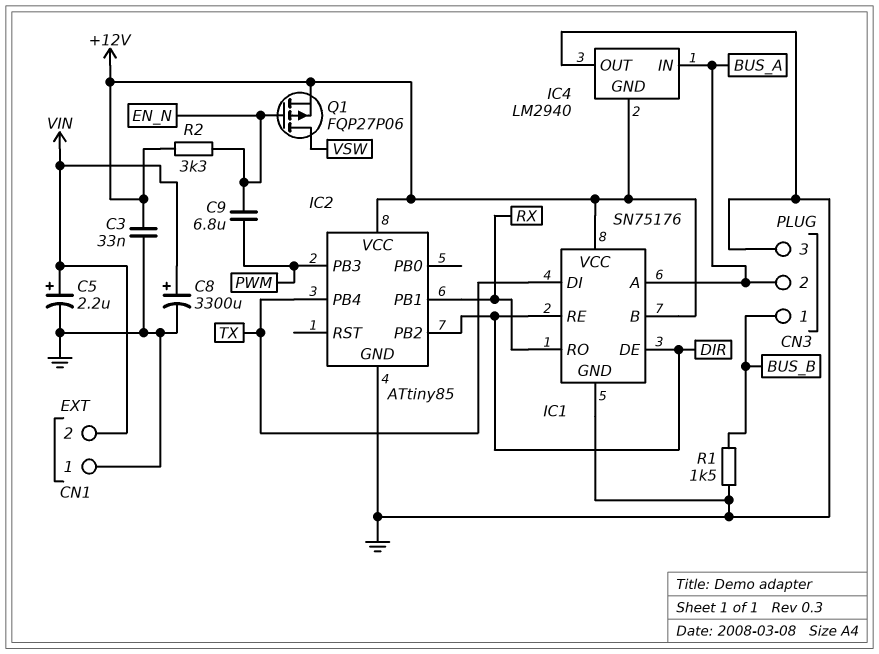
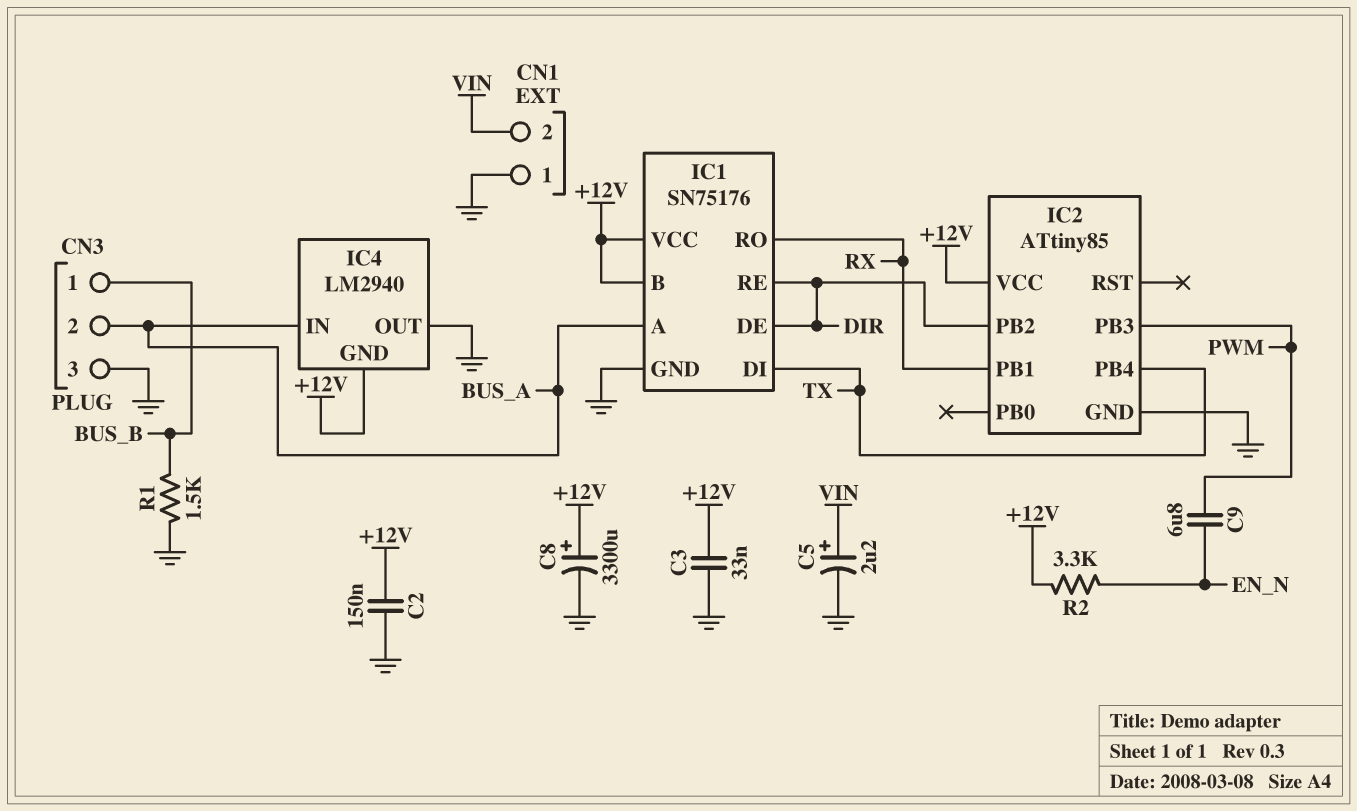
C2: none -> 150nF (+12V, GND)
C8: 3300uF (plus VIN, minus GND) -> 3300uF (plus +12V, minus GND)
Q1: PMOS FQP27P06 (G EN_N, D VSW, S +12V) -> none

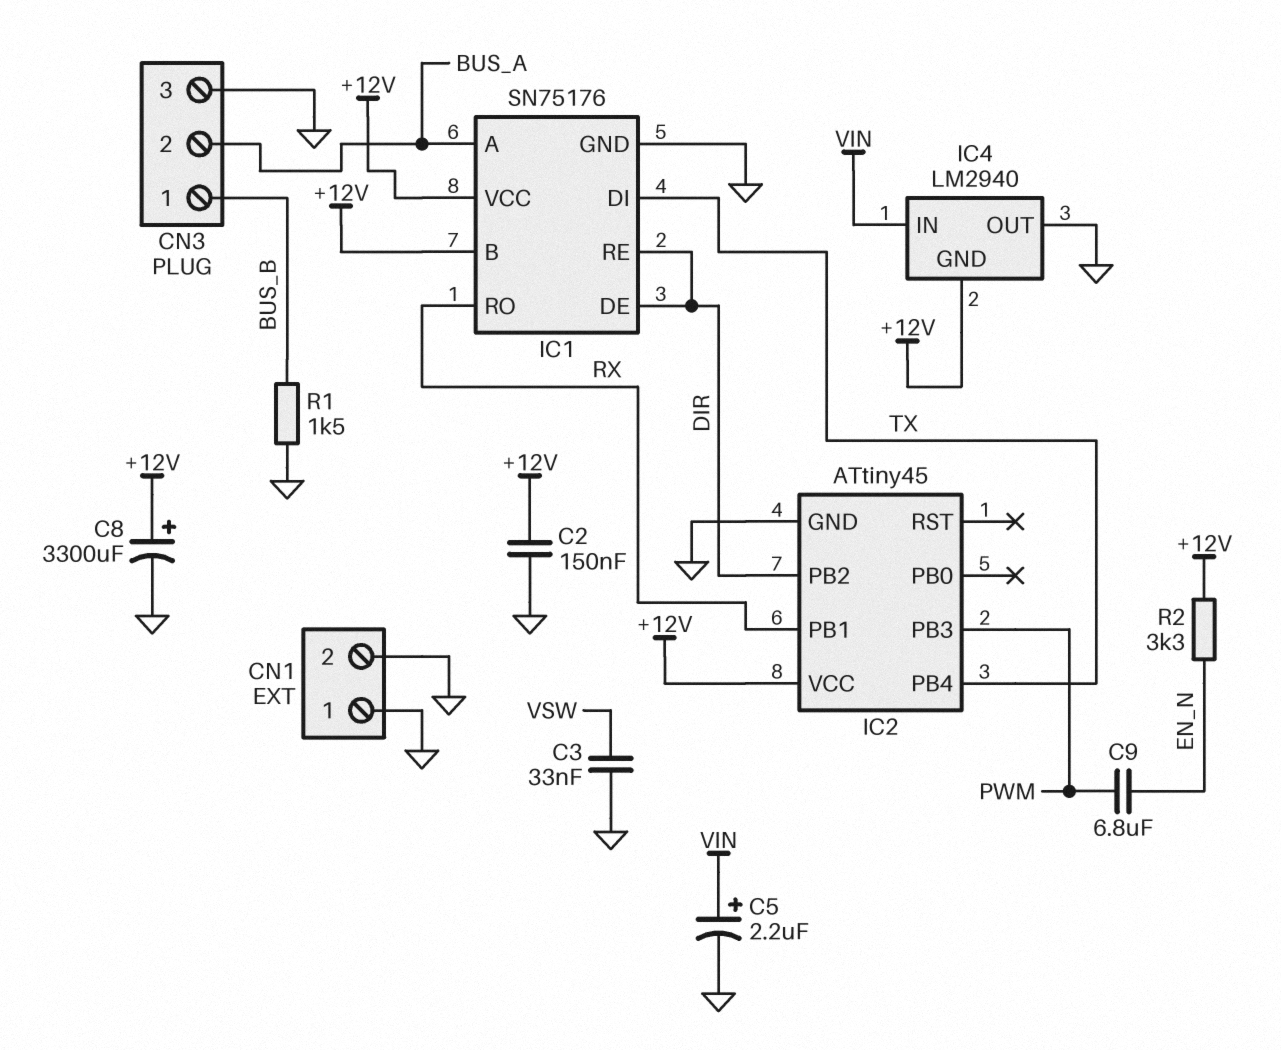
C3: 33nF (+12V, GND) -> 33nF (GND, VSW)
CN1 pin 2: VIN -> GND
IC2: ATtiny85 -> ATtiny45
IC4 pin IN: BUS_A -> VIN

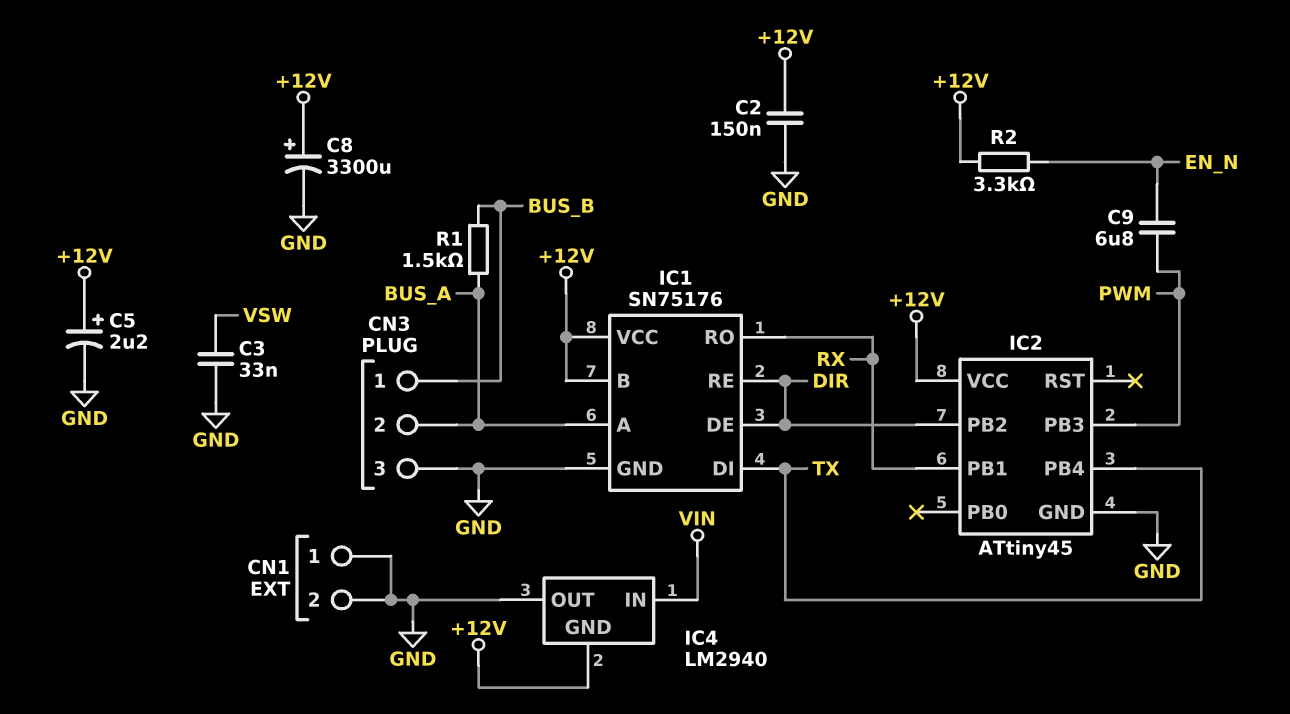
C5: 2.2uF (plus VIN, minus GND) -> 2.2uF (plus +12V, minus GND)
R1: 1.5k (BUS_B, GND) -> 1.5k (BUS_A, BUS_B)

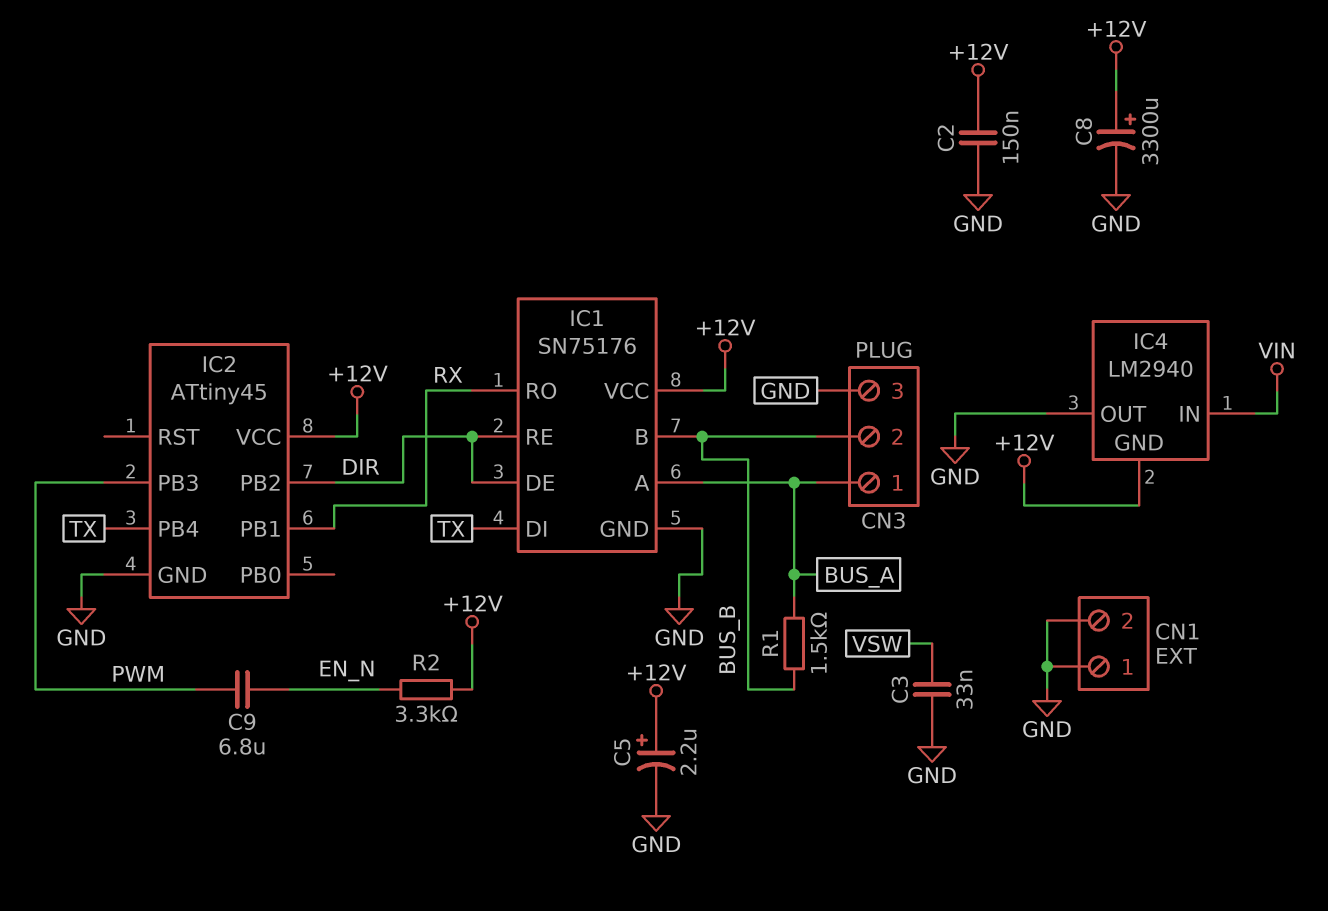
CN3 pin 1: BUS_B -> BUS_A
CN3 pin 2: BUS_A -> BUS_B
IC1 pin B: +12V -> BUS_B

